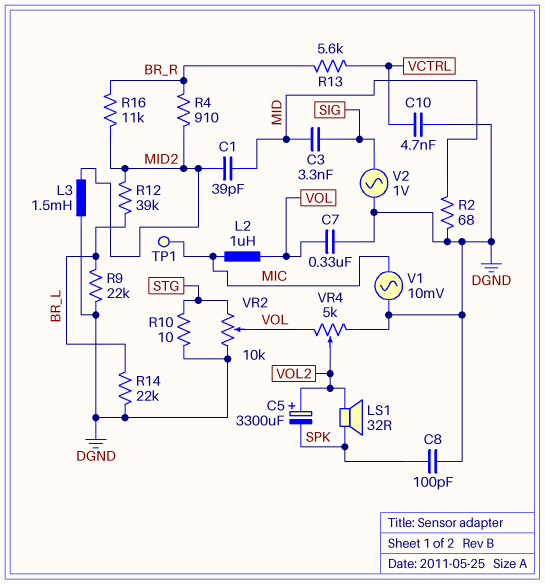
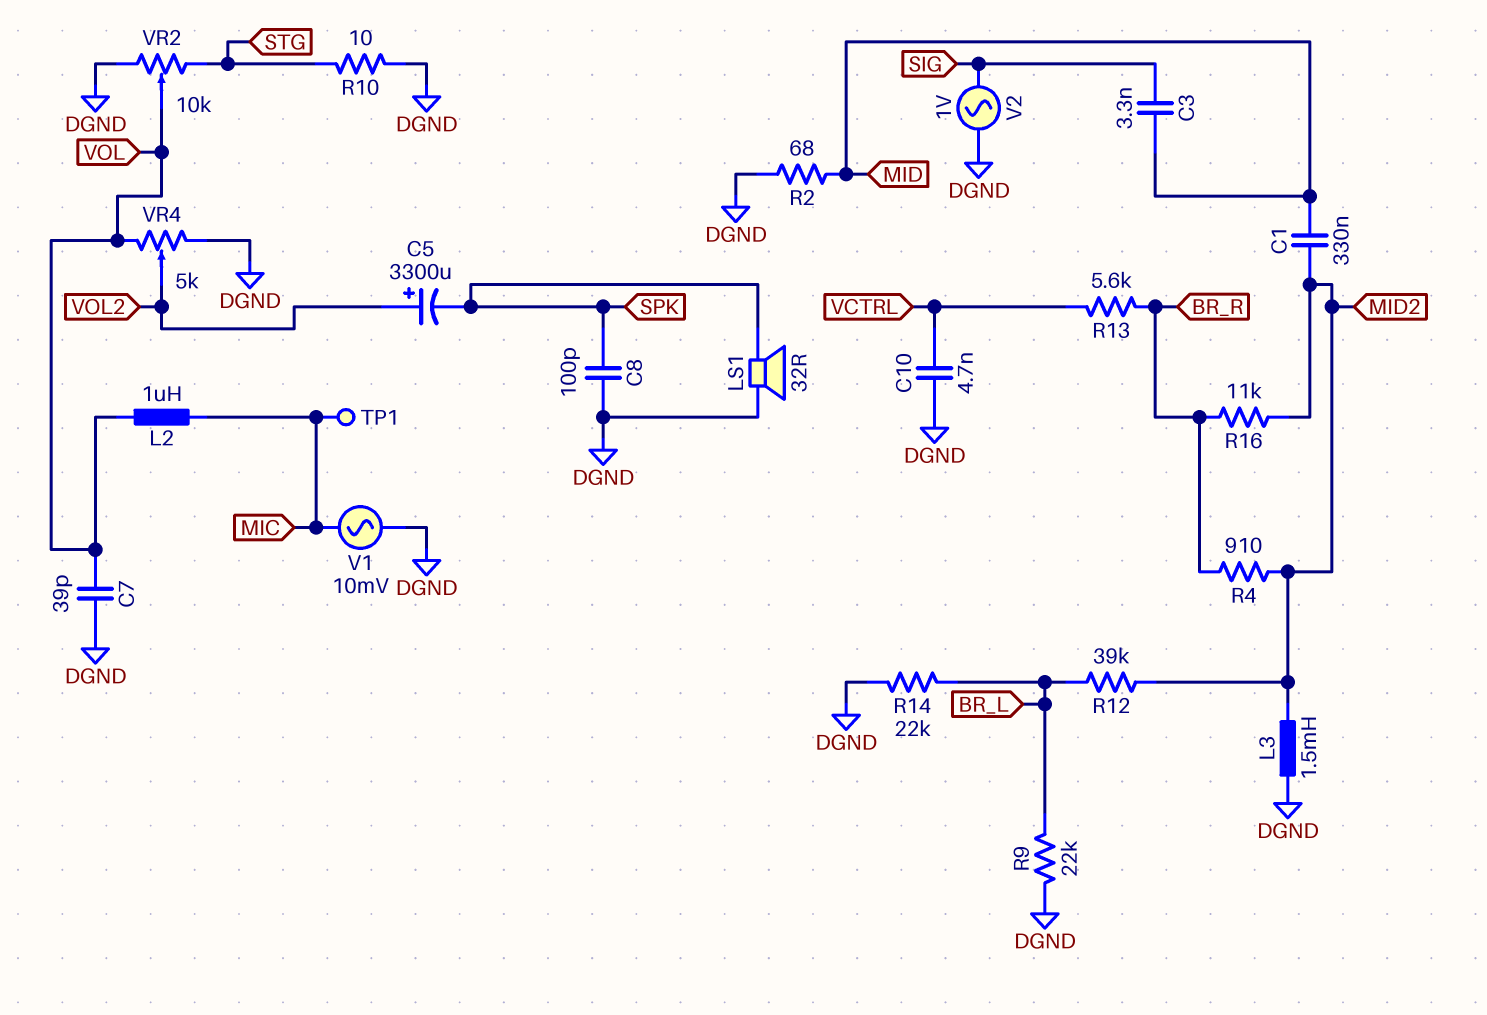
C1: 39pF (MID, MID2) -> 330nF (MID, MID2)
C7: 330nF (DGND, VOL) -> 39pF (DGND, VOL)
LS1: speaker 32R (SPK, VOL2) -> speaker 32R (DGND, SPK)

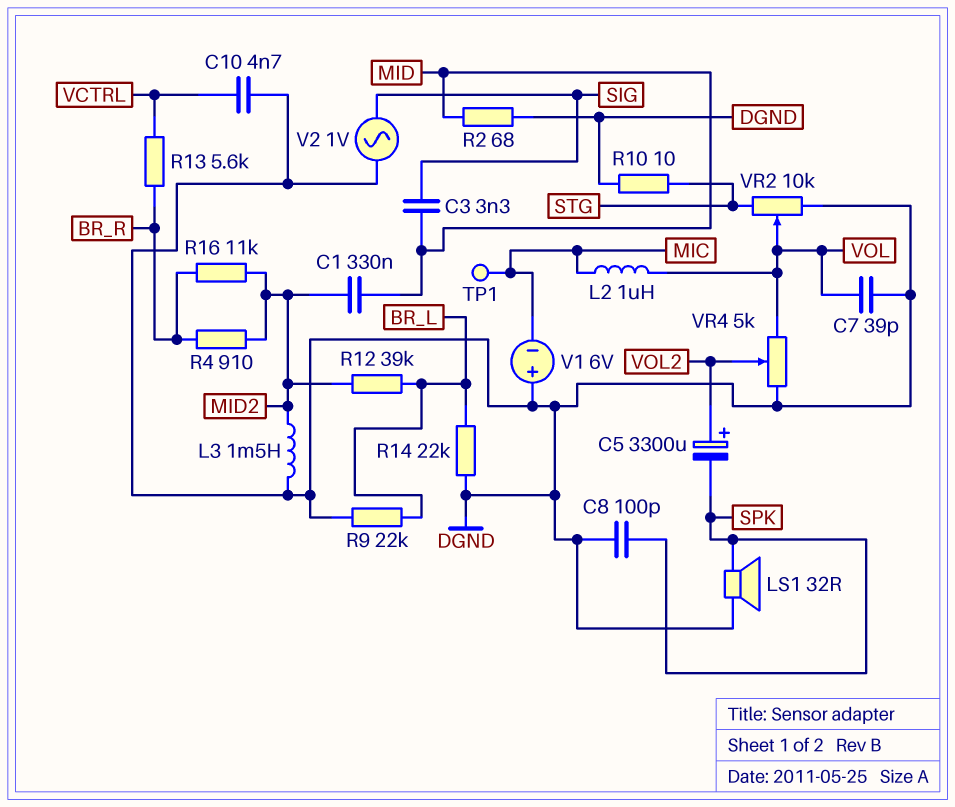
V1: AC 10mV (DGND, MIC) -> 6V (plus DGND, minus MIC)

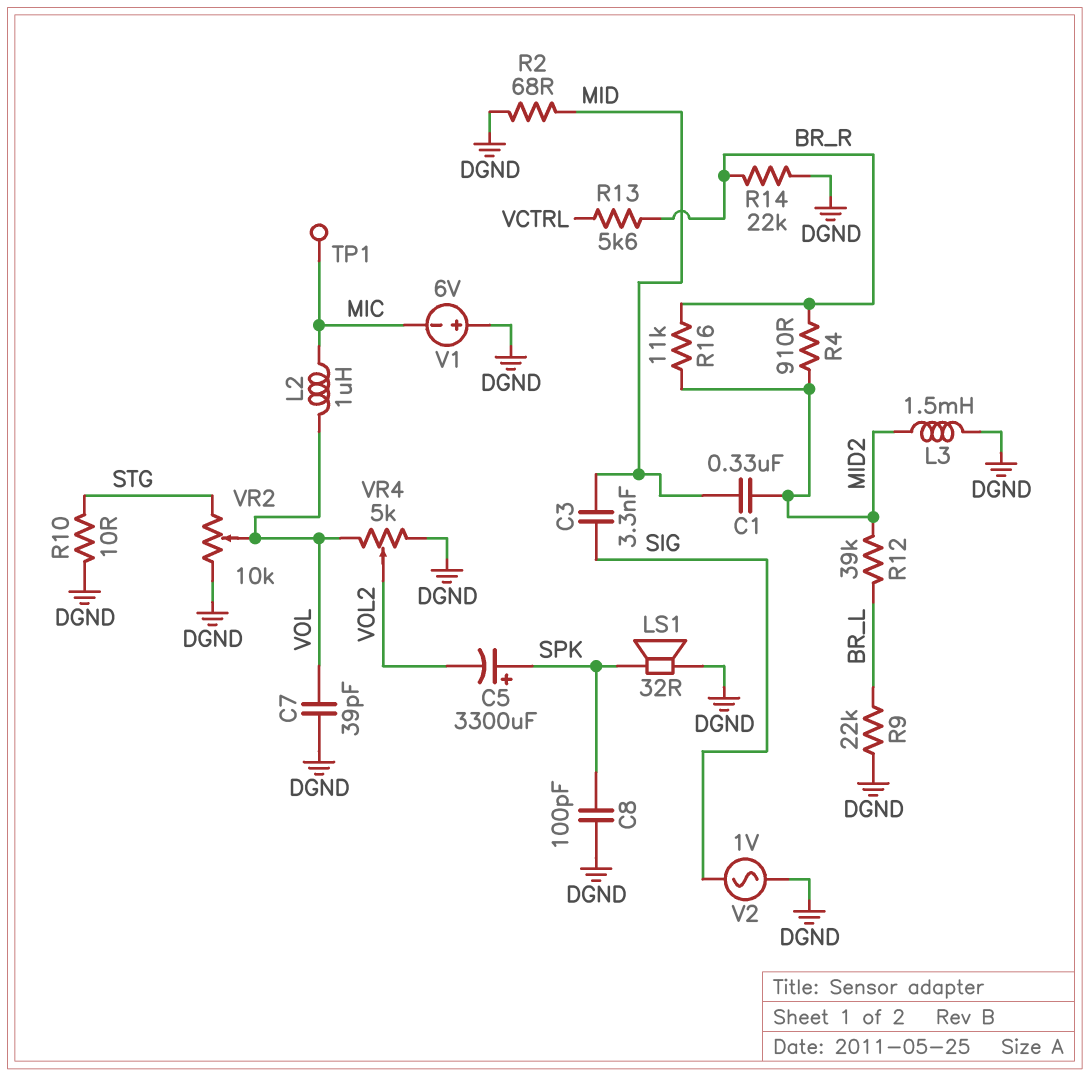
C5: 3300uF (plus VOL2, minus SPK) -> 3300uF (plus SPK, minus VOL2)
C10: 4.7nF (DGND, VCTRL) -> none
R14: 22k (BR_L, DGND) -> 22k (BR_R, DGND)

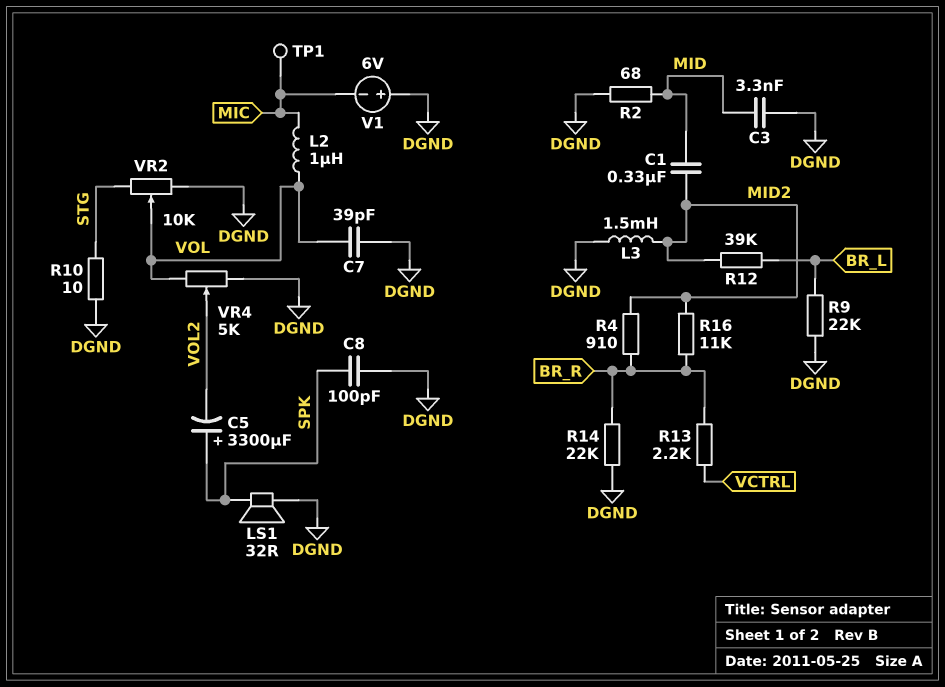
C3: 3.3nF (MID, SIG) -> 3.3nF (DGND, MID)
R13: 5.6k (BR_R, VCTRL) -> 2.2k (BR_R, VCTRL)
V2: AC 1V (DGND, SIG) -> none

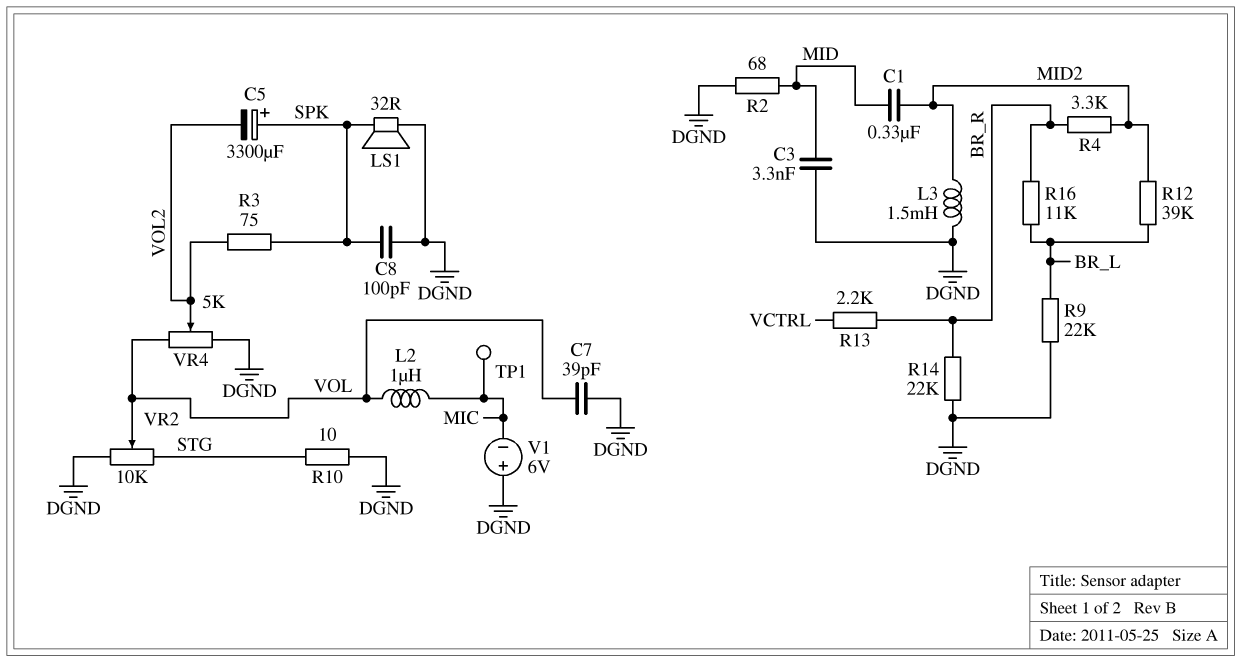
R3: none -> 75 (SPK, VOL2)
R4: 910 (BR_R, MID2) -> 3.3k (BR_R, MID2)
R16: 11k (BR_R, MID2) -> 11k (BR_L, BR_R)

